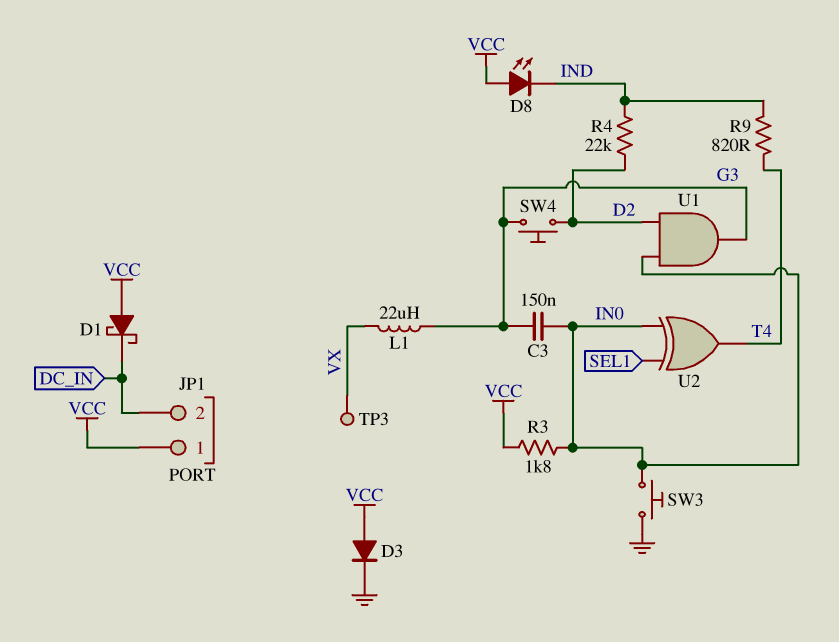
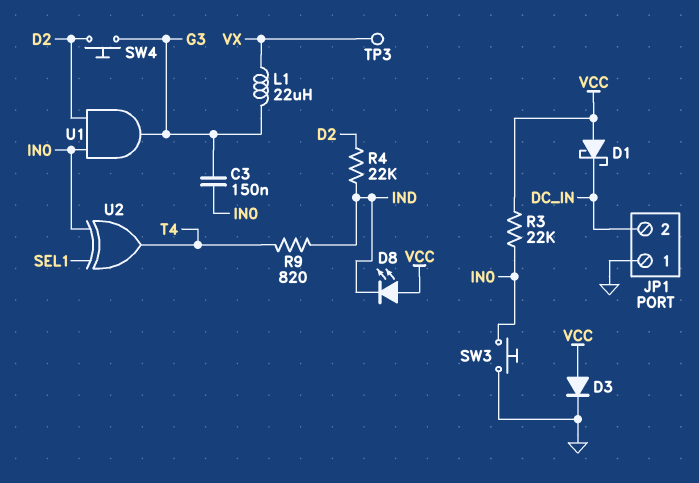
JP1 pin 1: VCC -> GND
R3: 1.8k (IN0, VCC) -> 22k (IN0, VCC)

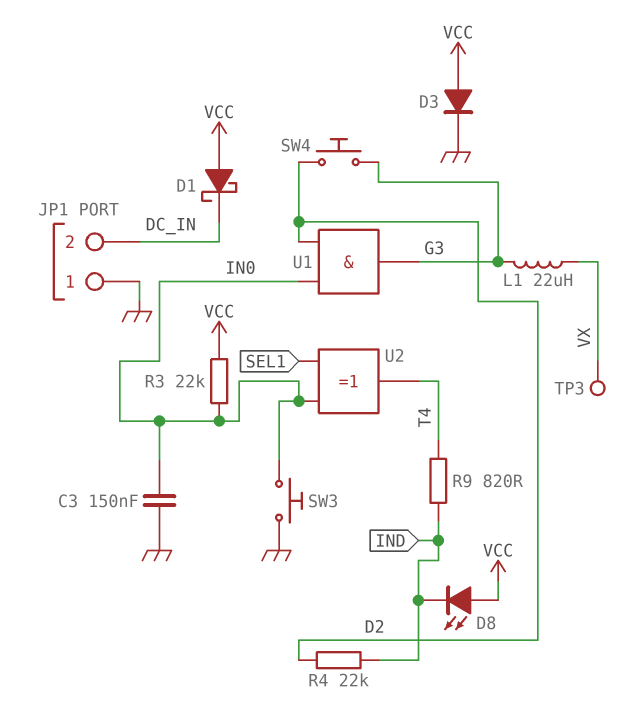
C3: 150nF (G3, IN0) -> 150nF (GND, IN0)

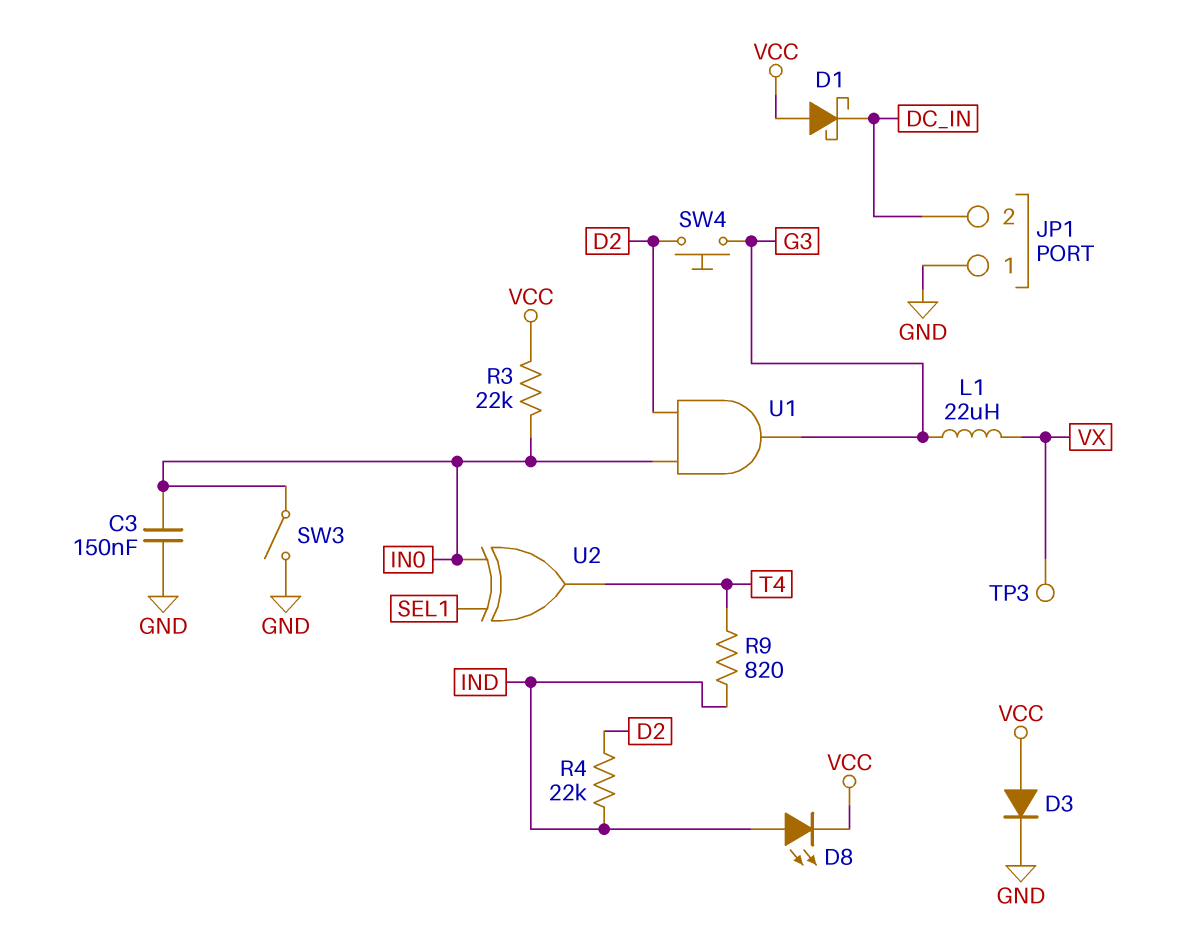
D8: LED (A VCC, K IND) -> LED (A IND, K VCC)
SW3: button (GND, IN0) -> switch (GND, IN0)

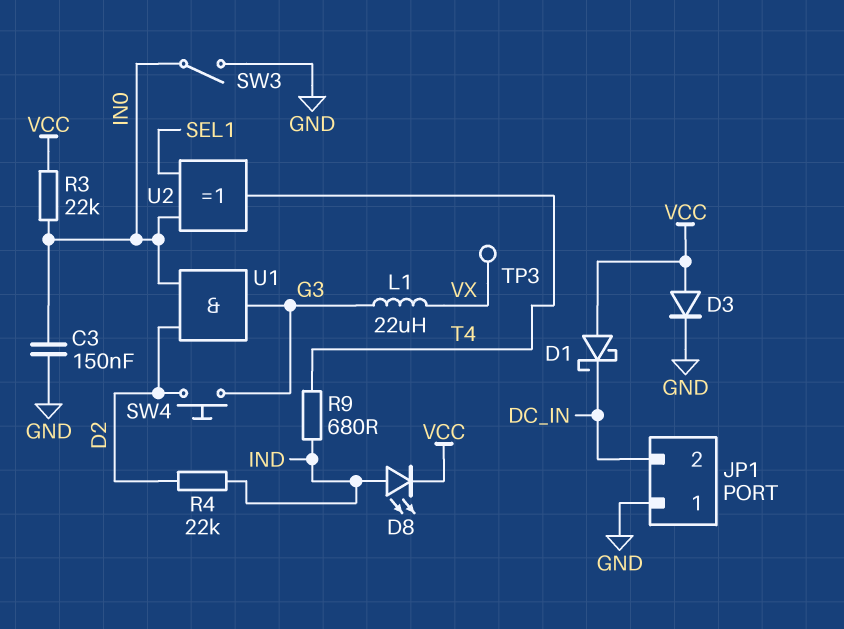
R9: 820 (IND, T4) -> 680 (IND, T4)

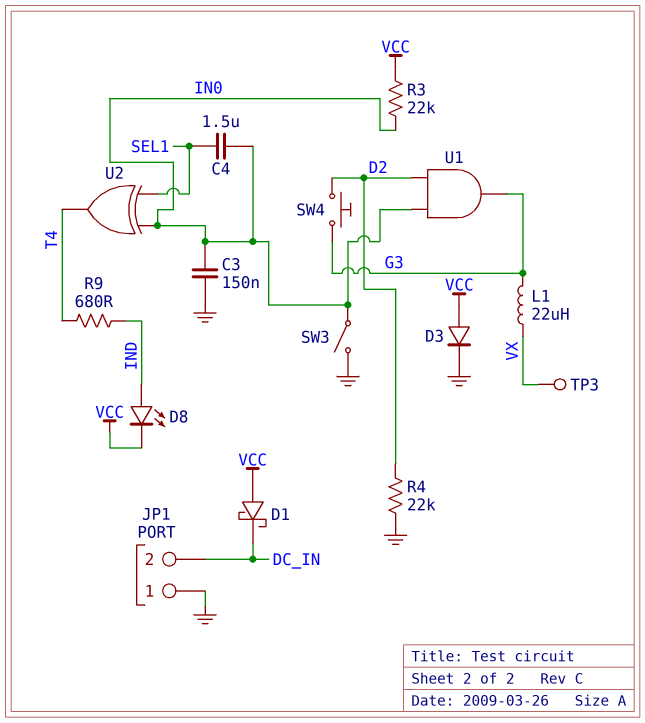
C4: none -> 1.5uF (IN0, SEL1)
R4: 22k (D2, IND) -> 22k (D2, GND)

